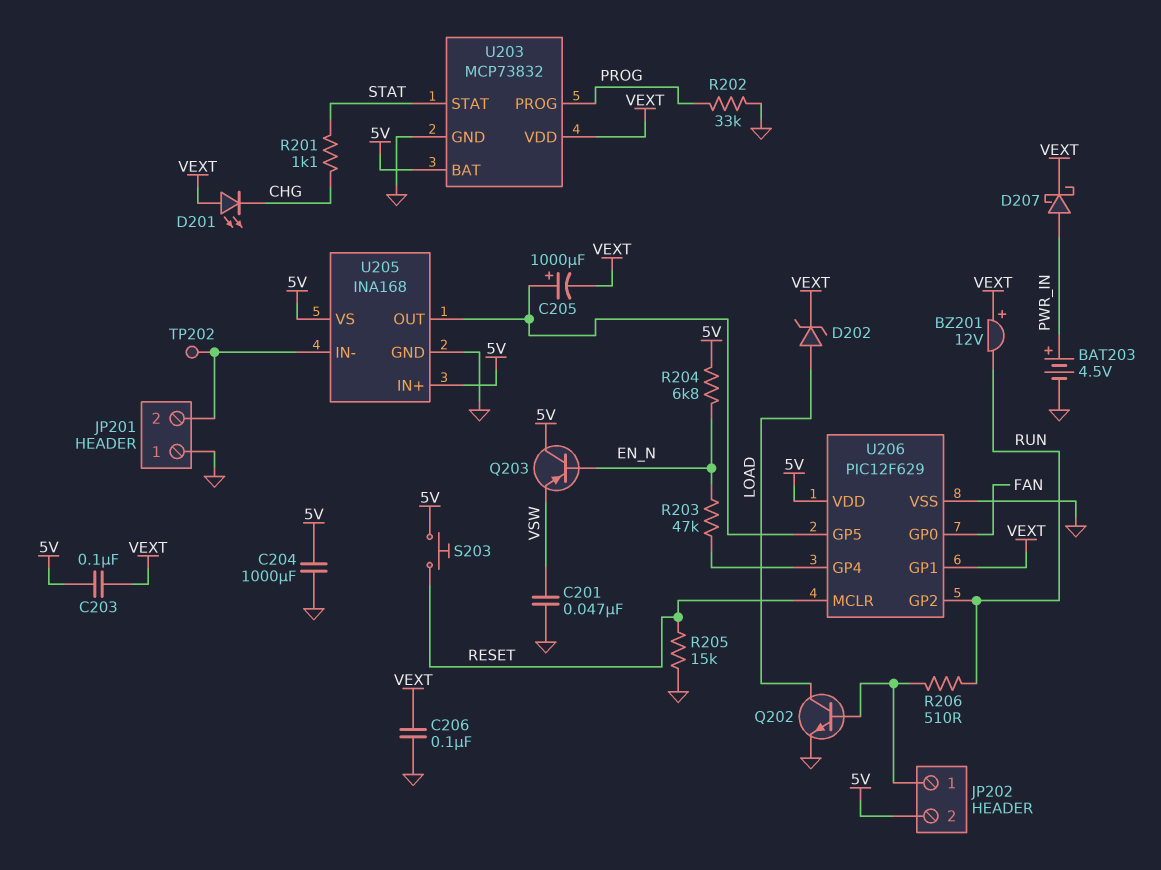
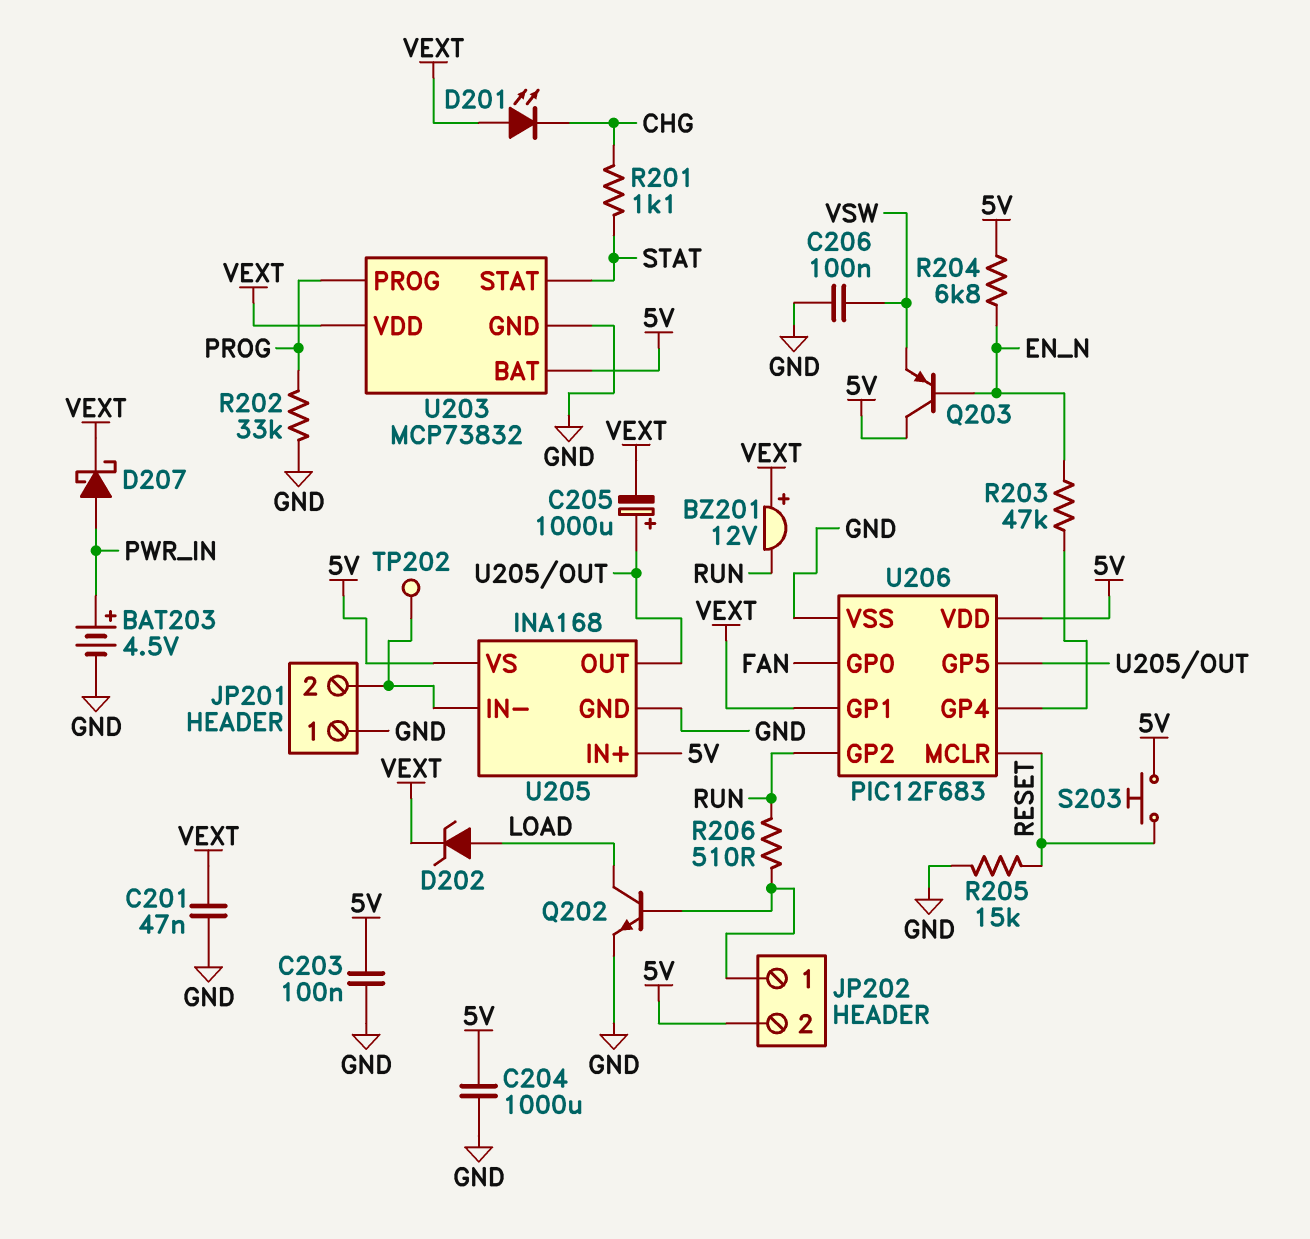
C201: 47nF (GND, VSW) -> 47nF (GND, VEXT)
C203: 100nF (5V, VEXT) -> 100nF (5V, GND)
C206: 100nF (GND, VEXT) -> 100nF (GND, VSW)
U206: PIC12F629 -> PIC12F683

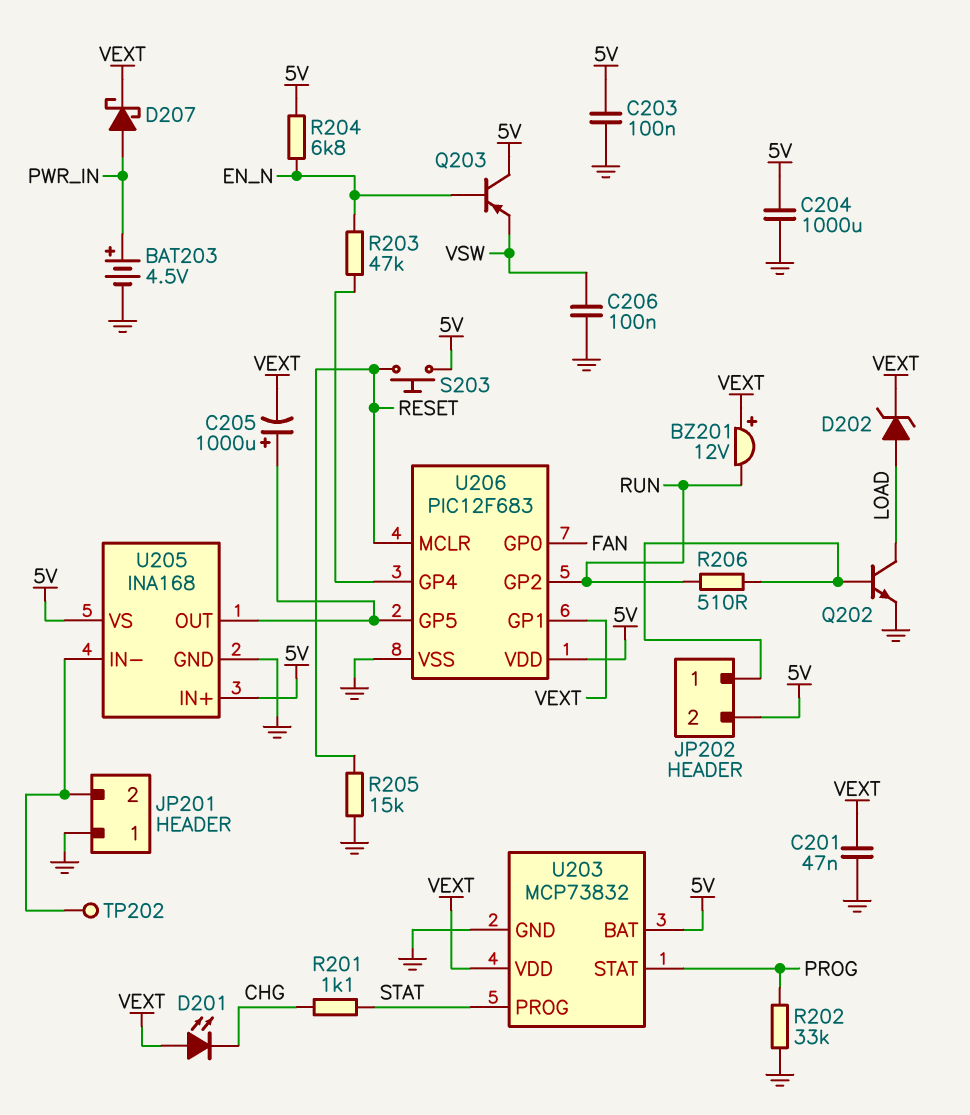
U203 pin PROG: PROG -> STAT
U203 pin STAT: STAT -> PROG

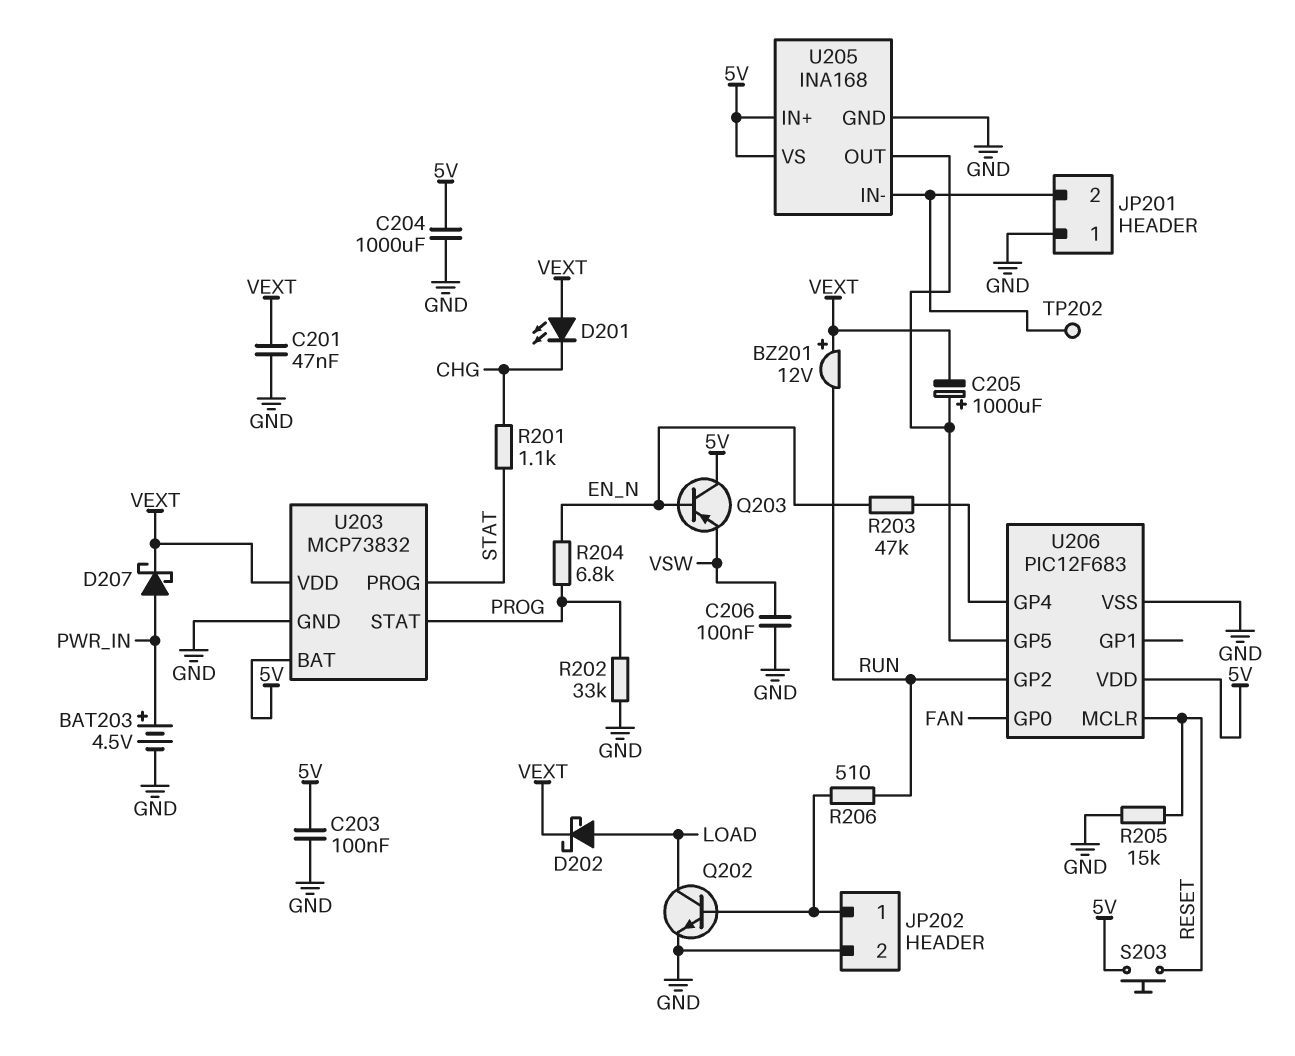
D202: zener (A LOAD, K VEXT) -> schottky (A LOAD, K VEXT)
JP202 pin 2: 5V -> GND
R204: 6.8k (5V, EN_N) -> 6.8k (EN_N, PROG)
U206 pin GP1: VEXT -> none

